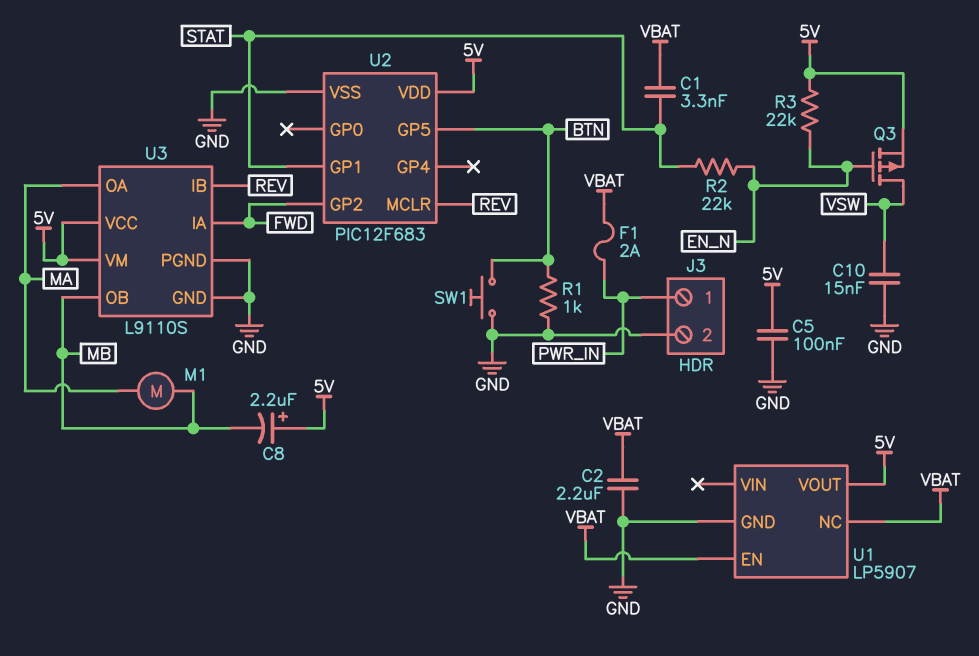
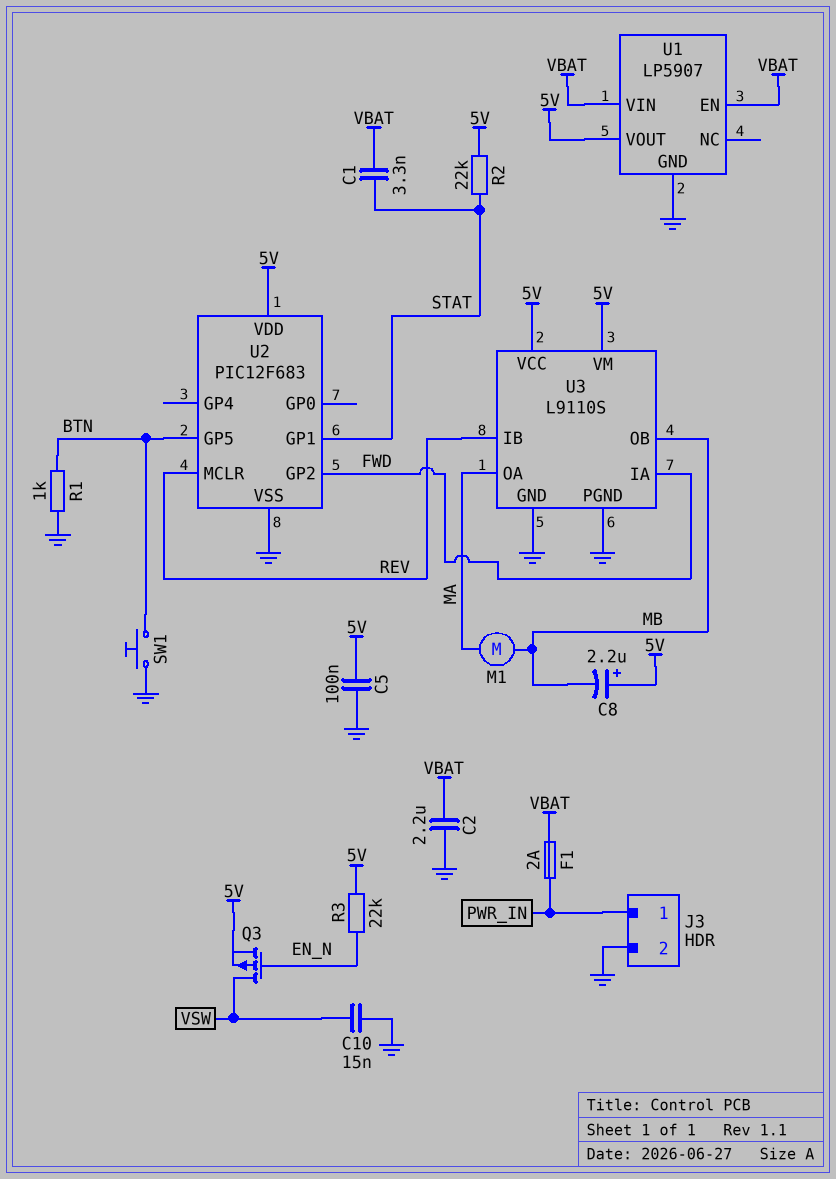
R2: 22k (EN_N, STAT) -> 22k (5V, STAT)
U1 pin NC: VBAT -> none
U1 pin VIN: none -> VBAT

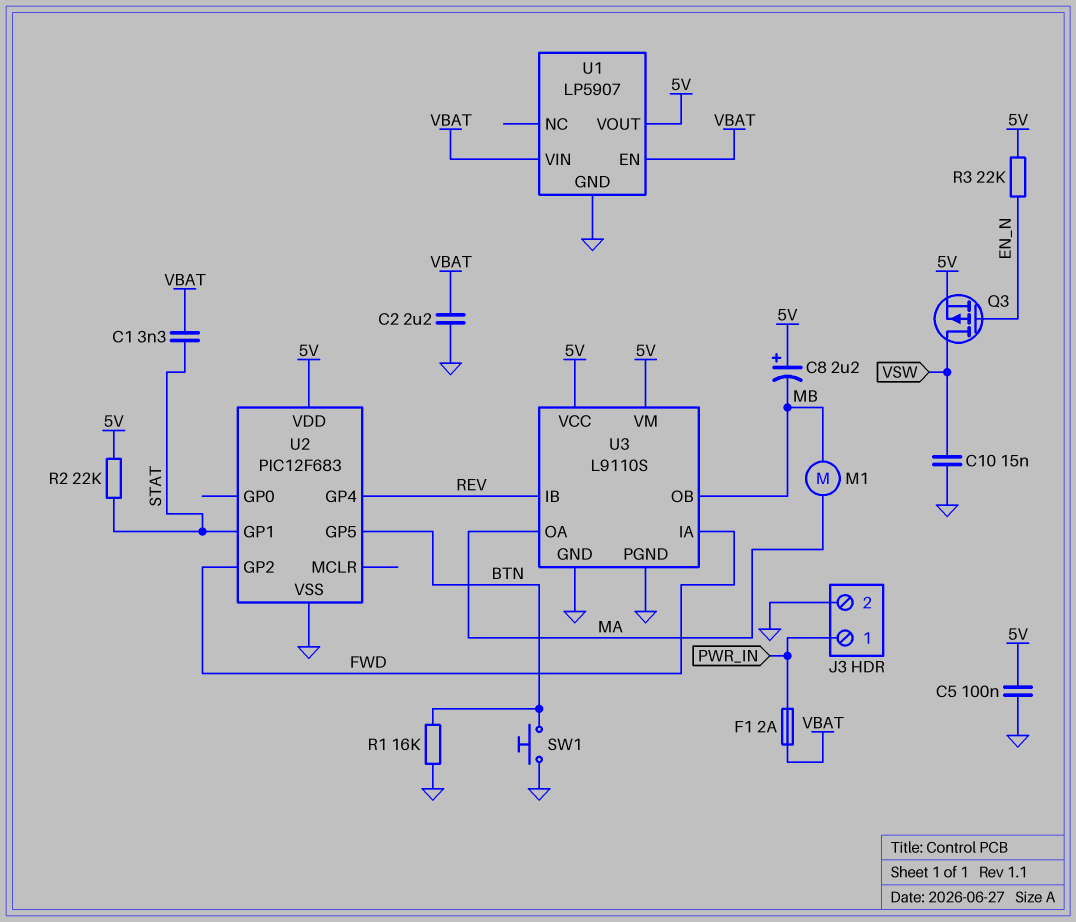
R1: 1k (BTN, GND) -> 16k (BTN, GND)
U2 pin GP4: none -> REV
U2 pin MCLR: REV -> none

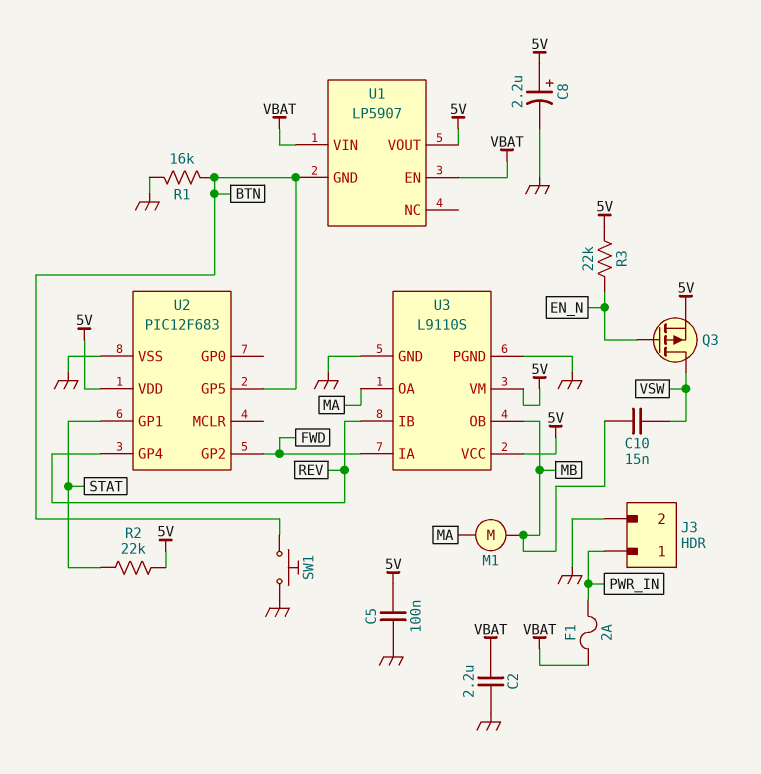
C1: 3.3nF (STAT, VBAT) -> none
C8: 2.2uF (plus 5V, minus MB) -> 2.2uF (plus 5V, minus GND)
C10: 15nF (GND, VSW) -> 15nF (MB, VSW)
U1 pin GND: GND -> BTN

